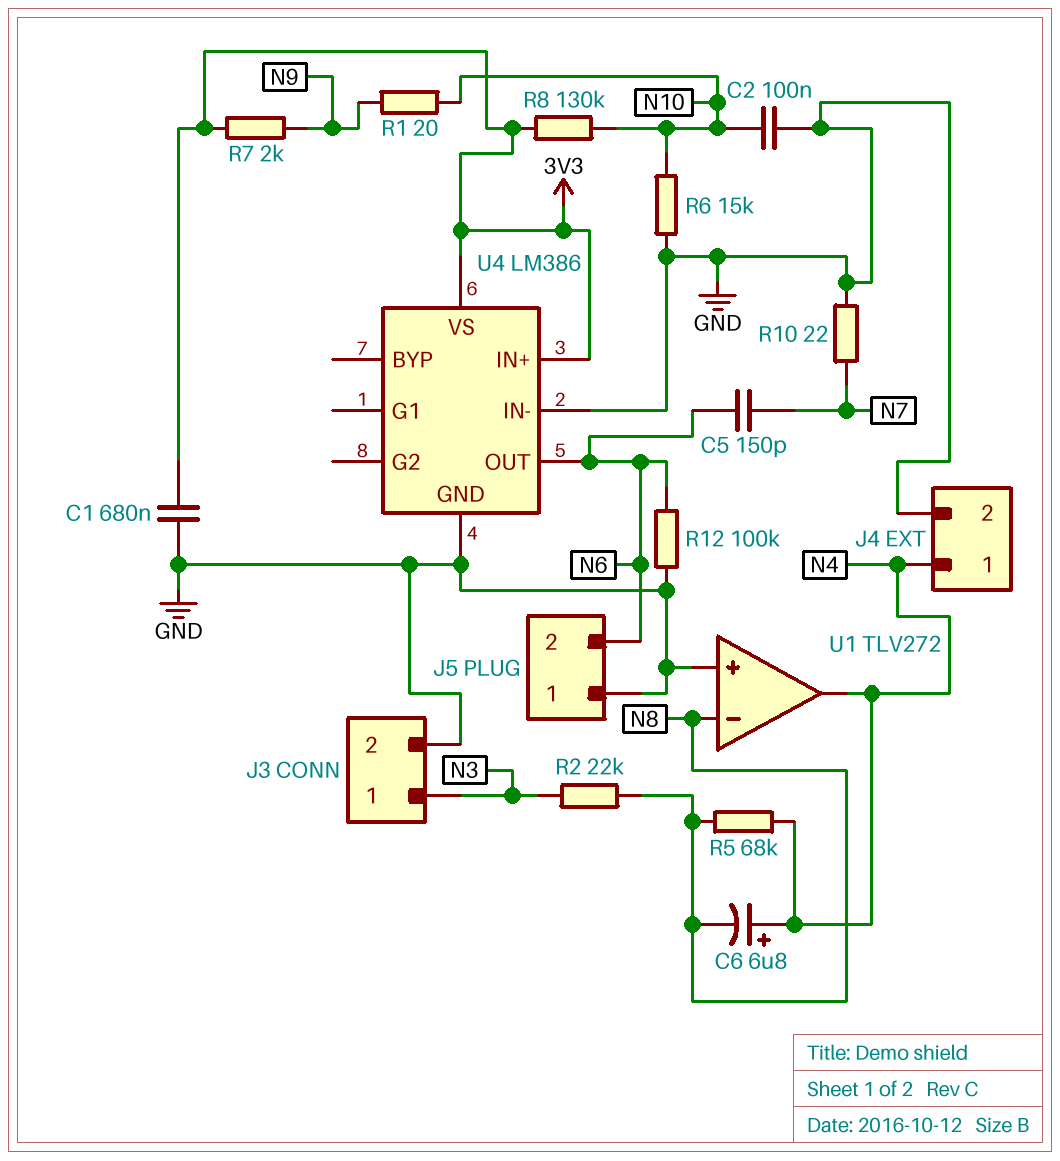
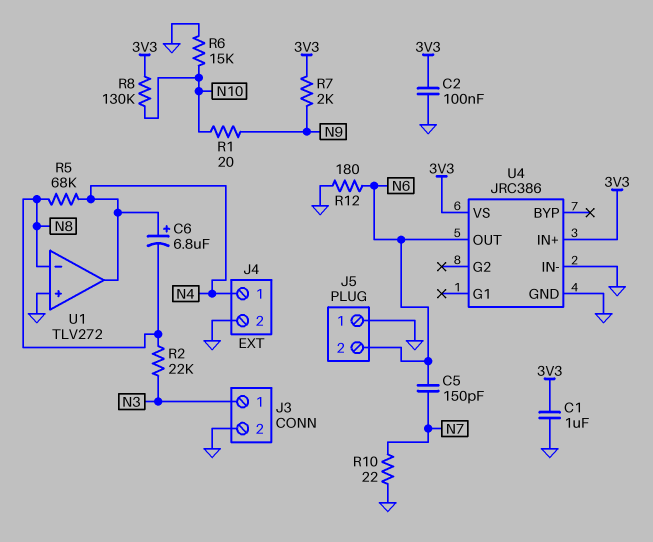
C1: 680nF (3V3, GND) -> 1uF (3V3, GND)
C2: 100nF (GND, N10) -> 100nF (3V3, GND)
R12: 100k (GND, N6) -> 180 (GND, N6)
U4: LM386 -> JRC386

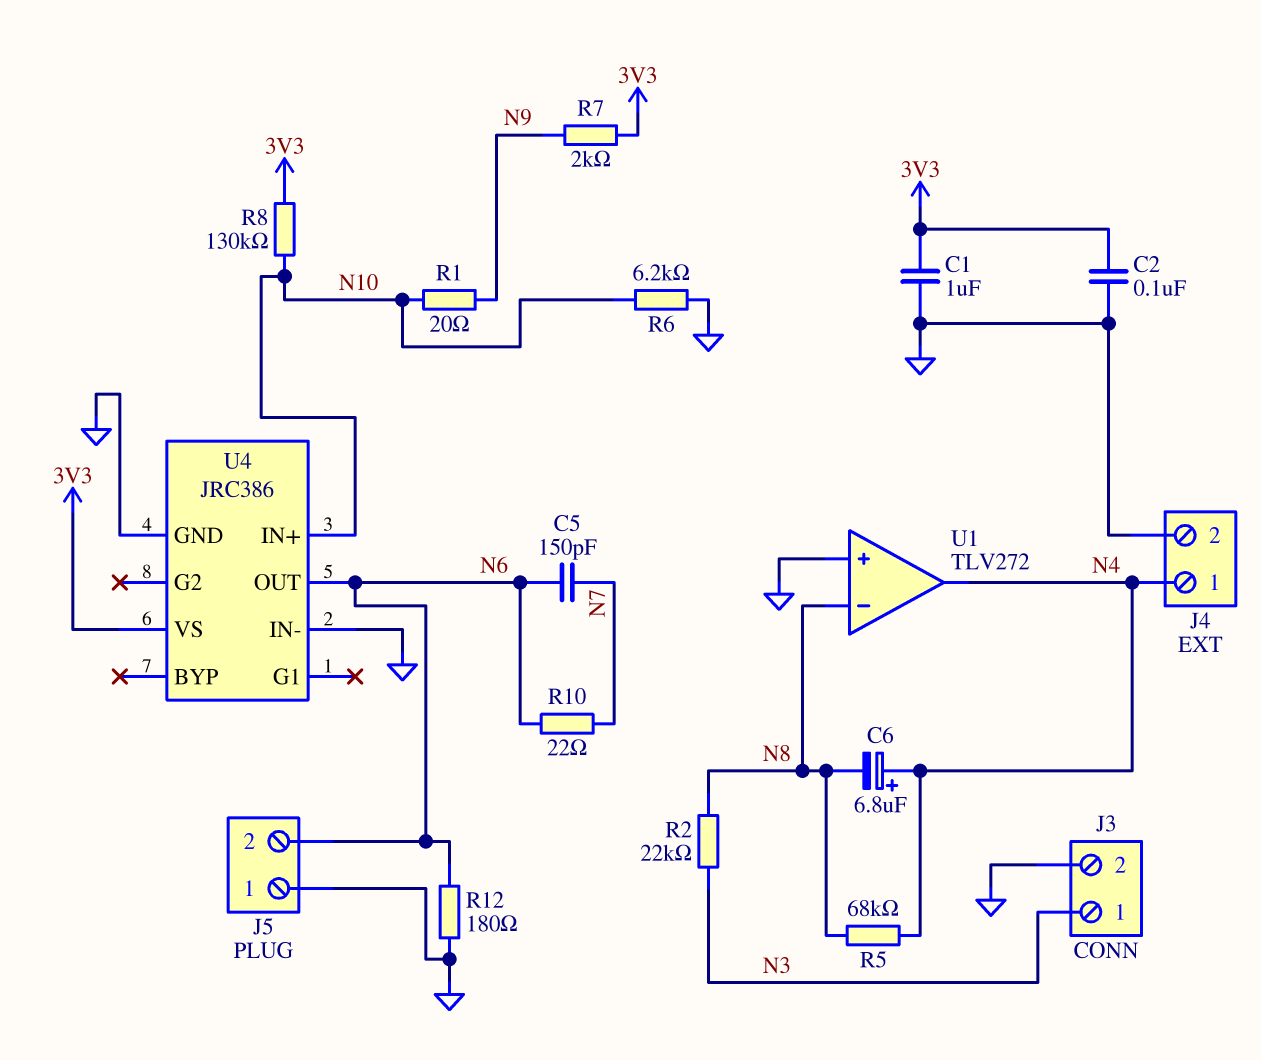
R6: 15k (GND, N10) -> 6.2k (GND, N10)
R10: 22 (GND, N7) -> 22 (N6, N7)
U4 pin IN+: 3V3 -> N10

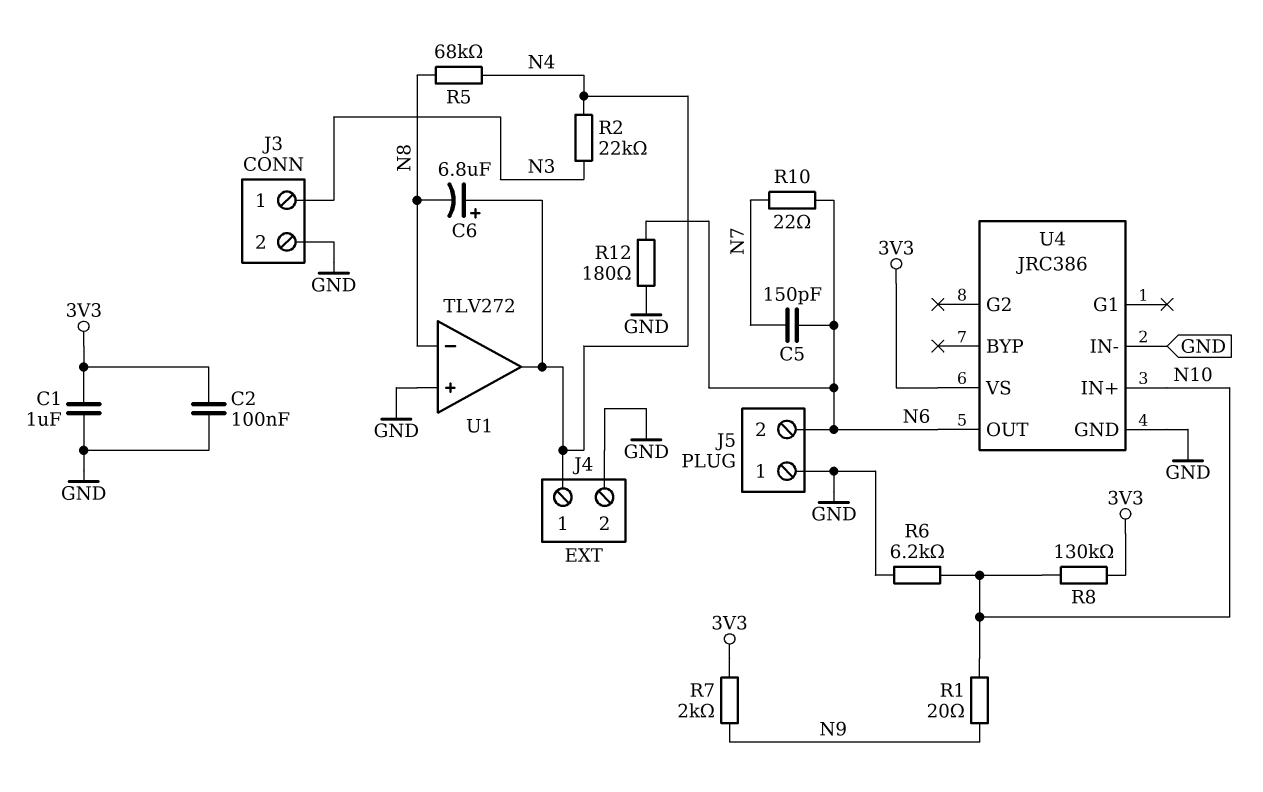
R2: 22k (N3, N8) -> 22k (N3, N4)

